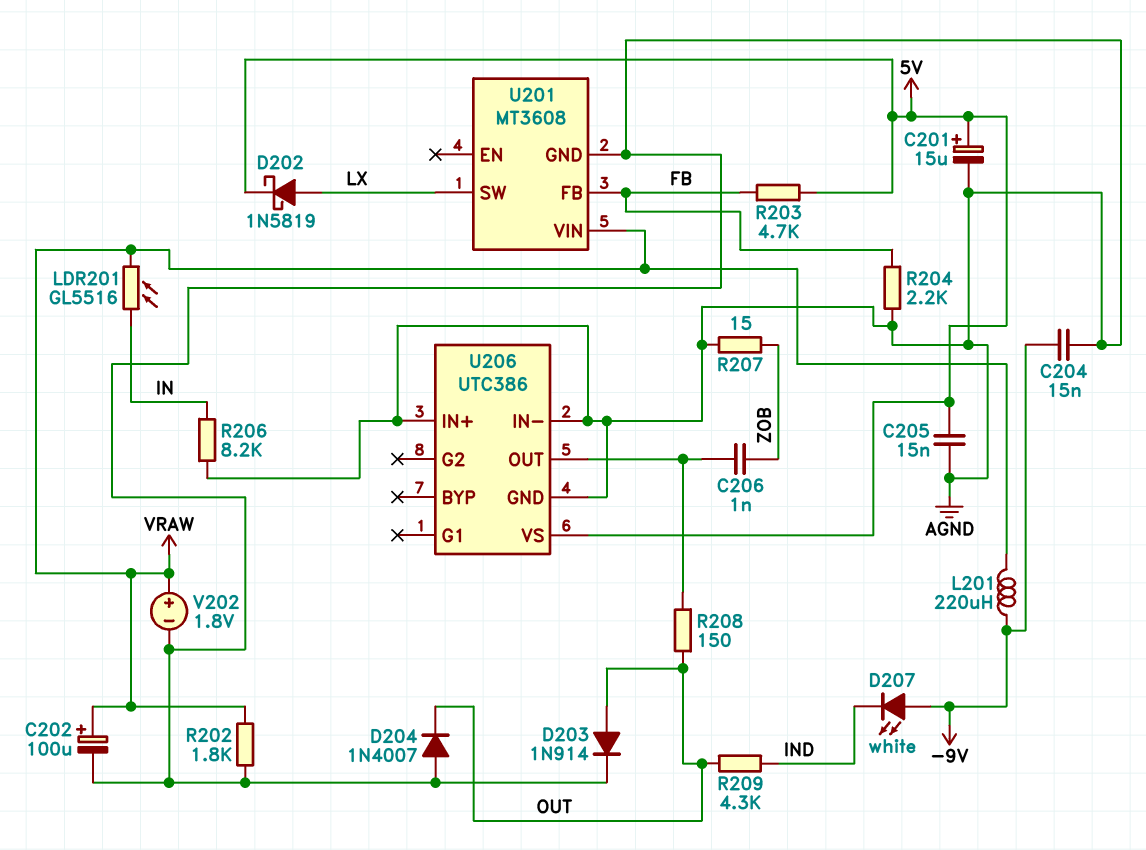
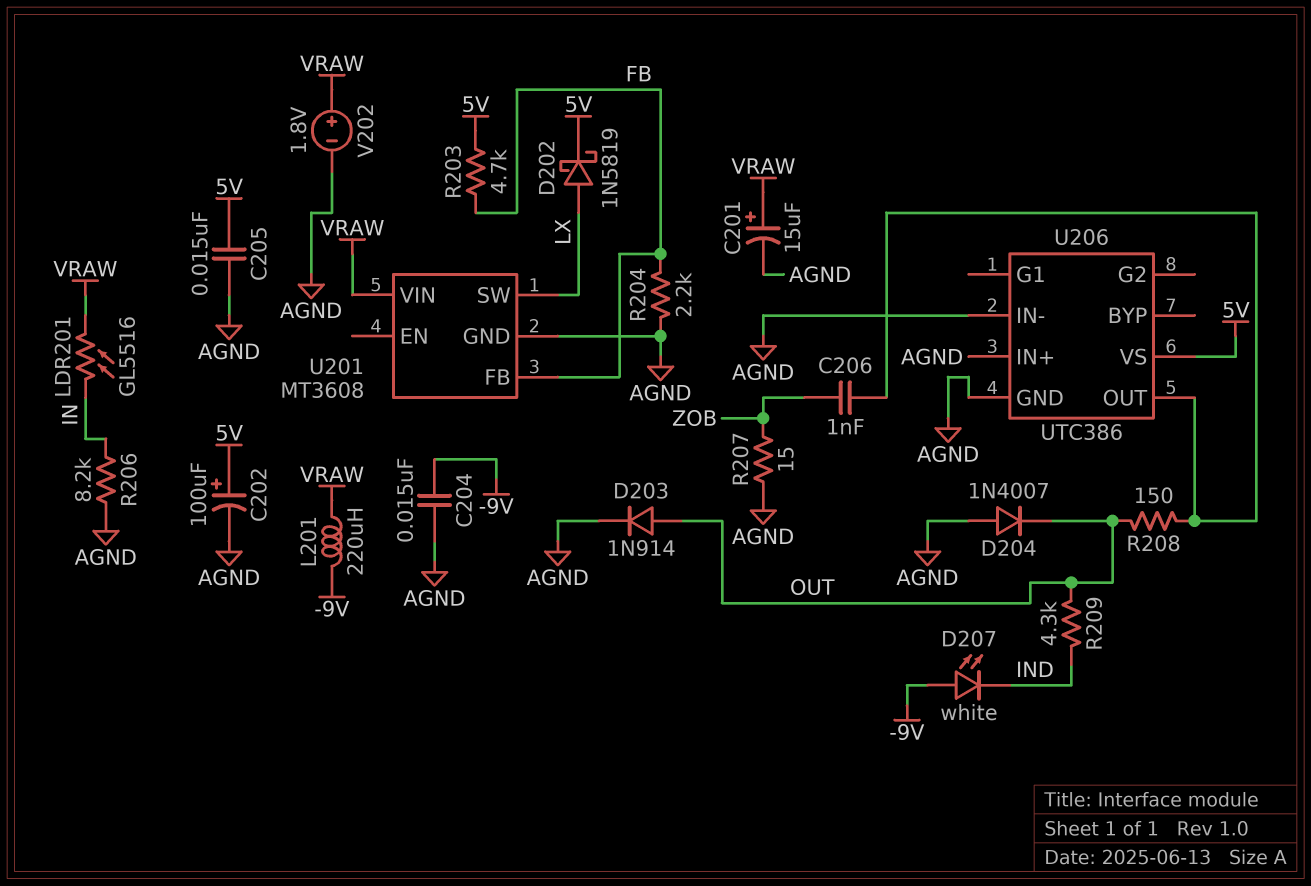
C201: 15uF (plus 5V, minus AGND) -> 15uF (plus VRAW, minus AGND)
C202: 100uF (plus VRAW, minus AGND) -> 100uF (plus 5V, minus AGND)
R202: 1.8k (AGND, VRAW) -> none

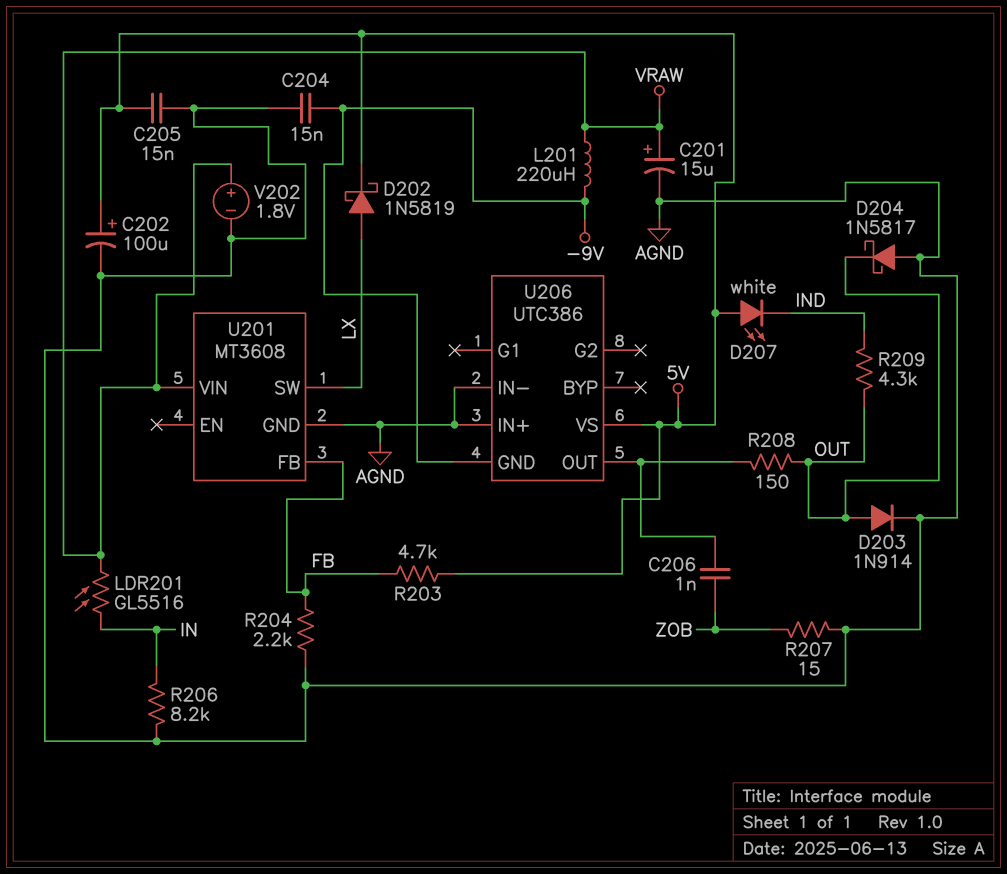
D204: diode 1N4007 (A AGND, K OUT) -> schottky 1N5817 (A AGND, K OUT)
D207: LED white (A -9V, K IND) -> LED white (A 5V, K IND)
U206 pin GND: AGND -> -9V

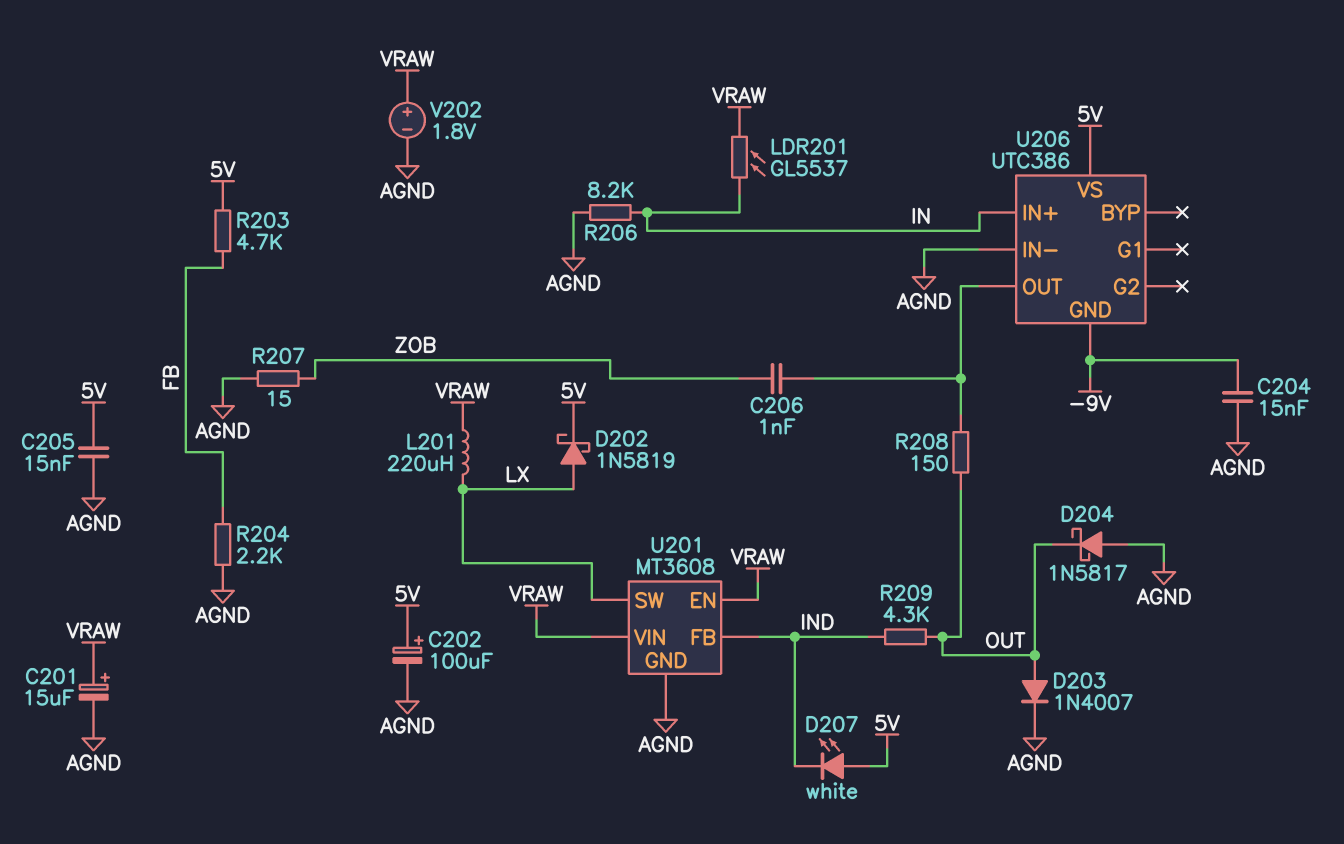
D203: diode 1N914 (A OUT, K AGND) -> diode 1N4007 (A OUT, K AGND)
L201: 220uH (-9V, VRAW) -> 220uH (LX, VRAW)
LDR201: GL5516 (IN, VRAW) -> GL5537 (IN, VRAW)
U201 pin EN: none -> VRAW
U201 pin FB: FB -> IND
U206 pin IN+: AGND -> IN

